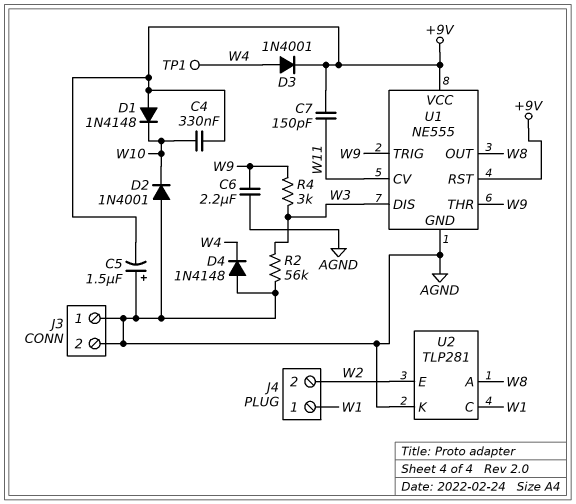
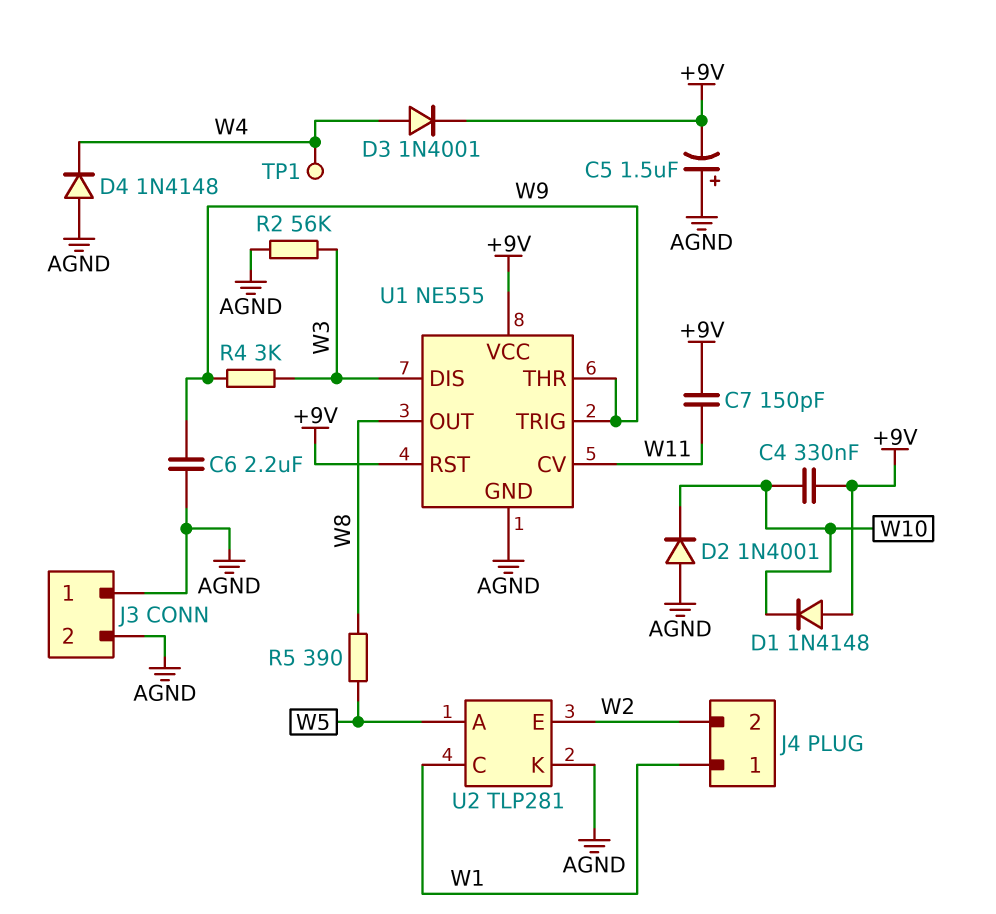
R5: none -> 390 (W5, W8)
U2 pin A: W8 -> W5

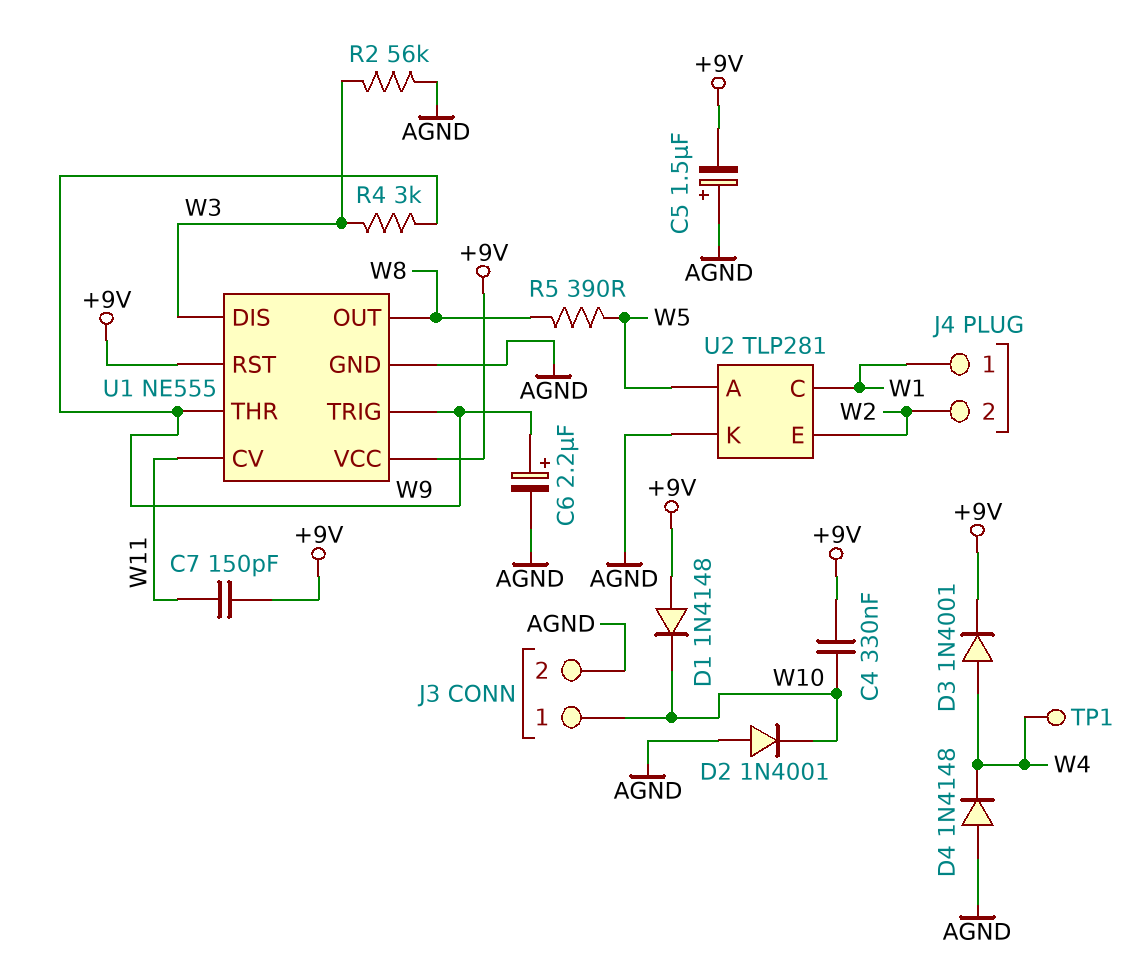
C6: 2.2uF (AGND, W9) -> 2.2uF (plus W9, minus AGND)
J3 pin 1: AGND -> W10

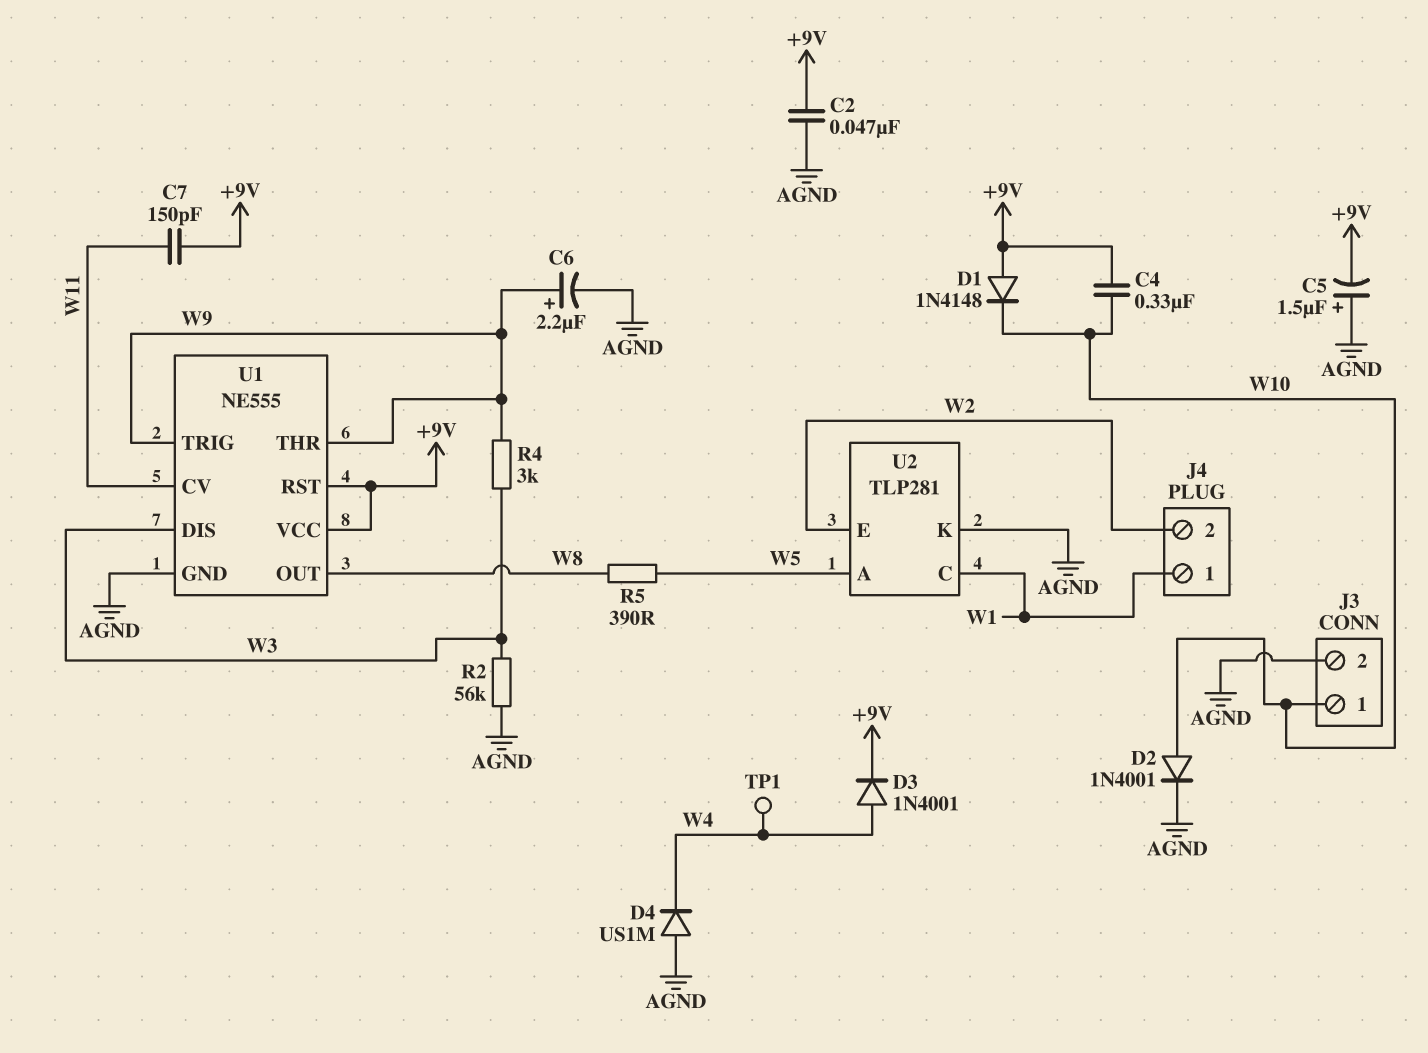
C2: none -> 47nF (+9V, AGND)
D2: diode 1N4001 (A AGND, K W10) -> diode 1N4001 (A W10, K AGND)
D4: diode 1N4148 (A AGND, K W4) -> diode US1M (A AGND, K W4)

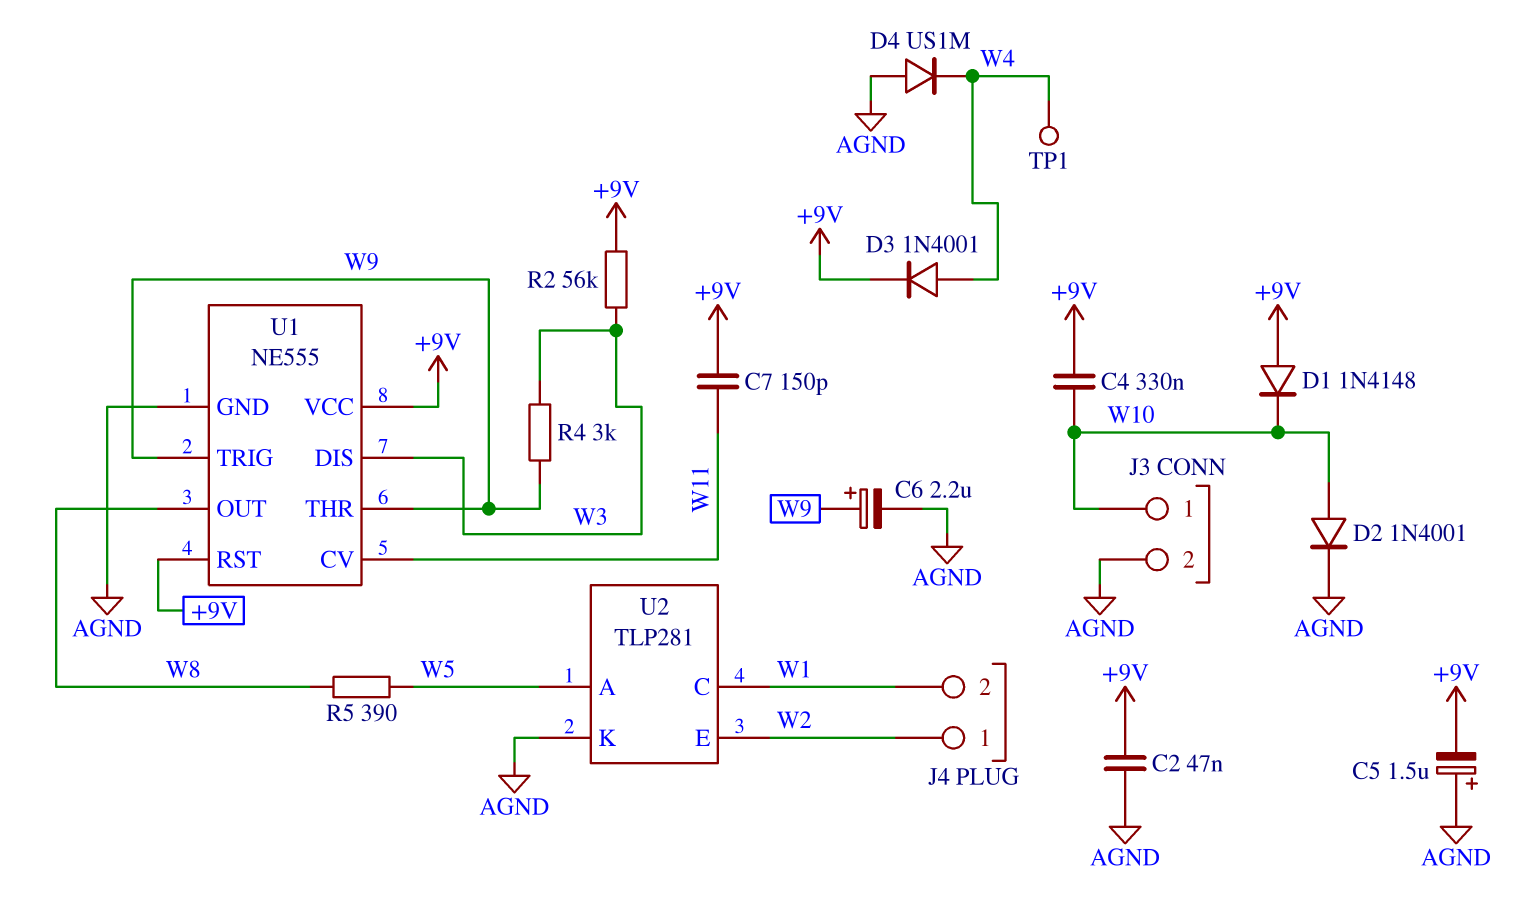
J4 pin 1: W1 -> W2
J4 pin 2: W2 -> W1
R2: 56k (AGND, W3) -> 56k (+9V, W3)

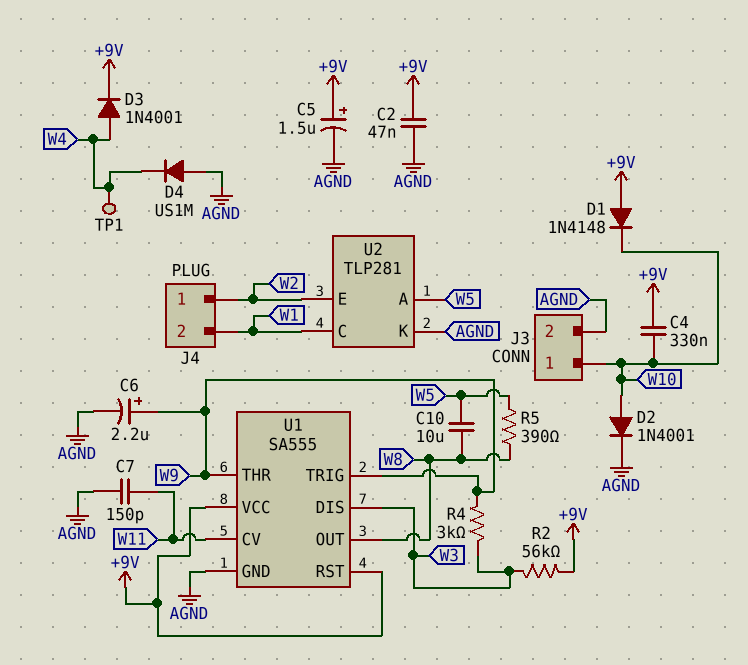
C5: 1.5uF (plus AGND, minus +9V) -> 1.5uF (plus +9V, minus AGND)
C7: 150pF (+9V, W11) -> 150pF (AGND, W11)
C10: none -> 10uF (W5, W8)
U1: NE555 -> SA555

